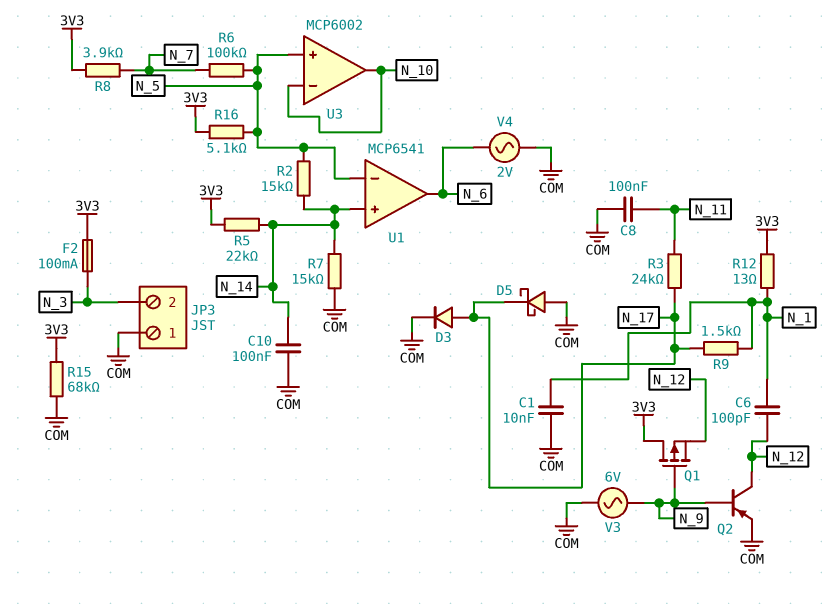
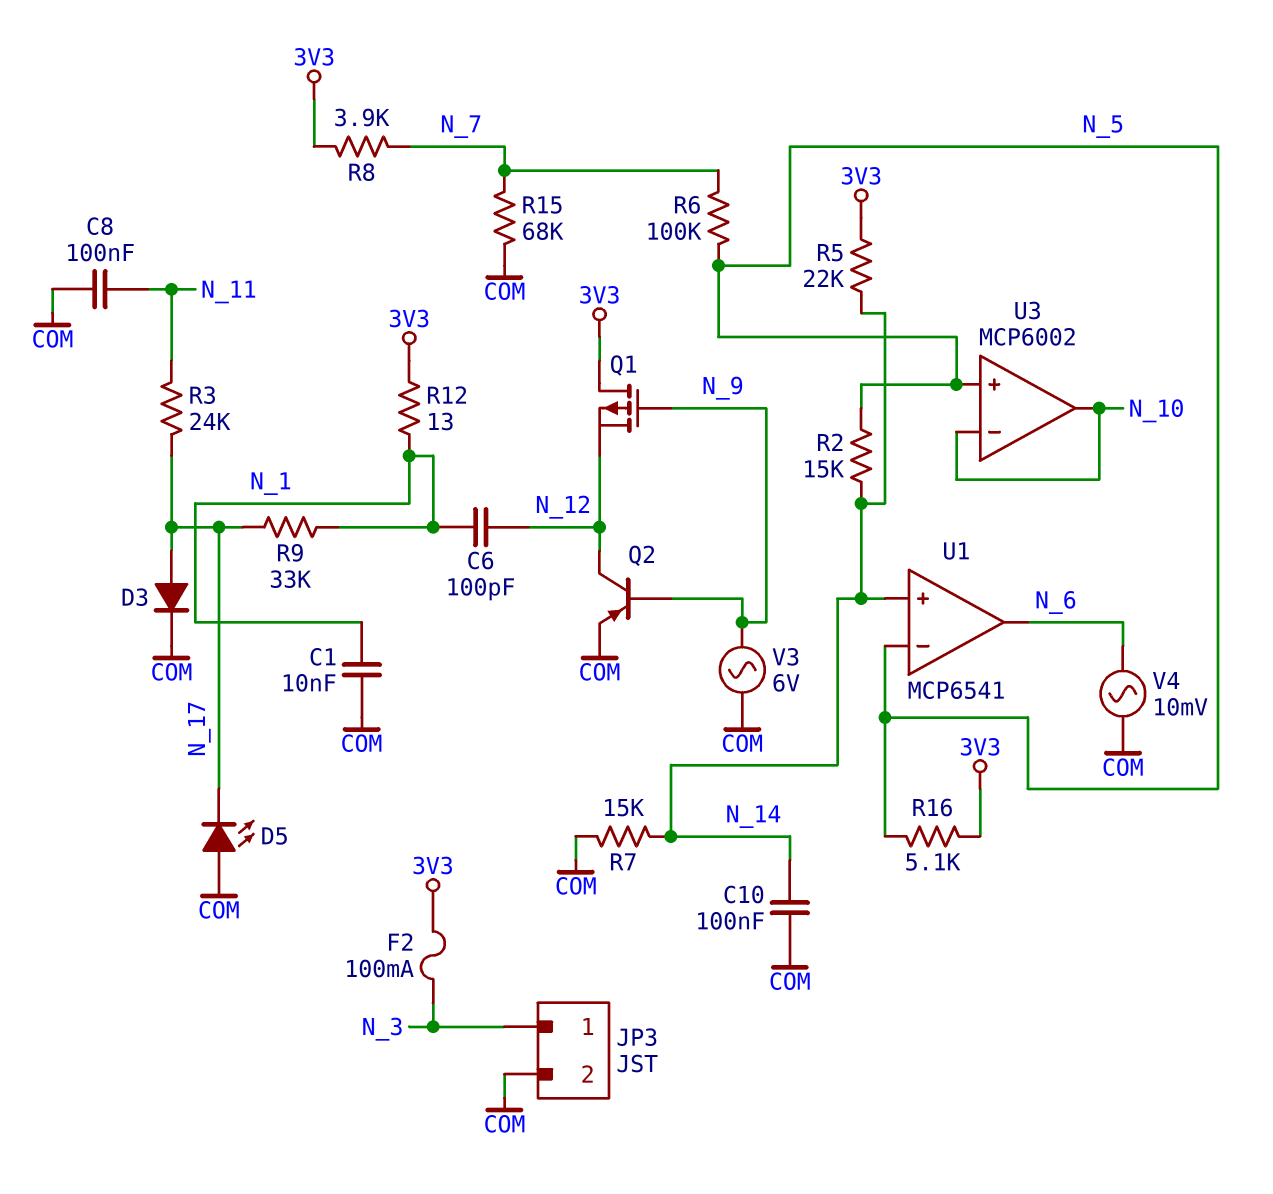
D5: schottky (A COM, K N_17) -> LED (A COM, K N_17)
JP3 pin 1: COM -> N_3
JP3 pin 2: N_3 -> COM
R9: 1.5k (N_1, N_17) -> 33k (N_1, N_17)
R15: 68k (3V3, COM) -> 68k (COM, N_7)
V4: AC 2V (COM, N_6) -> AC 10mV (COM, N_6)

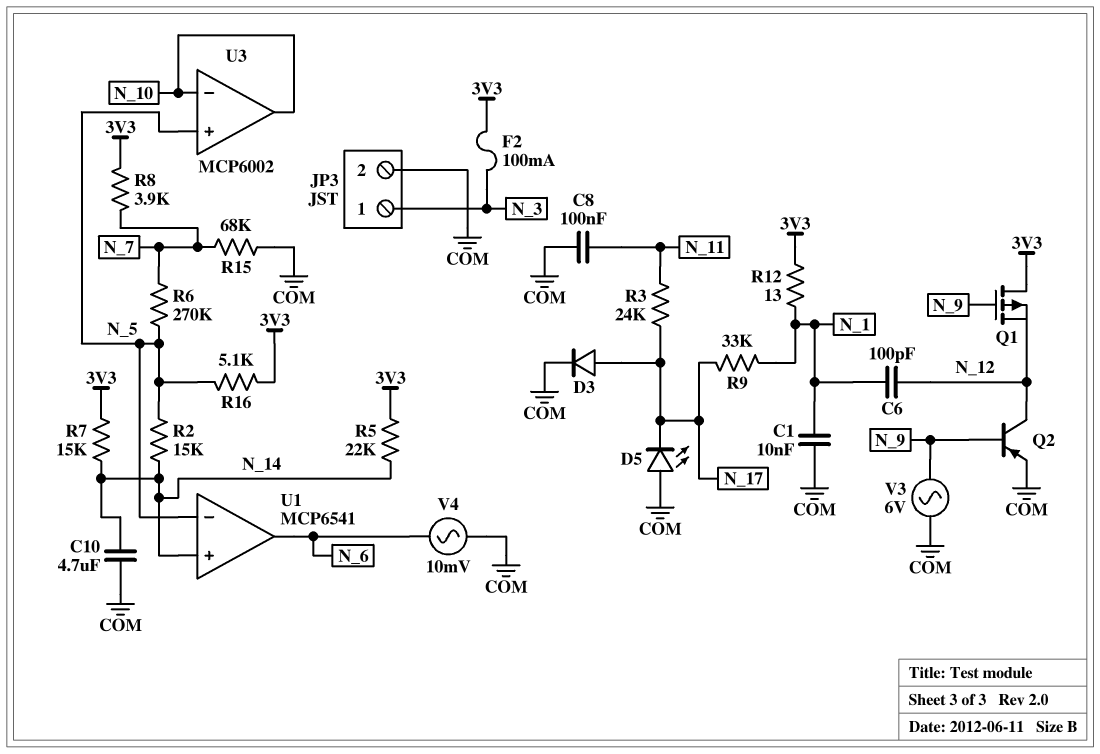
C10: 100nF (COM, N_14) -> 4.7uF (COM, N_14)
R6: 100k (N_5, N_7) -> 270k (N_5, N_7)
R7: 15k (COM, N_14) -> 15k (3V3, N_14)

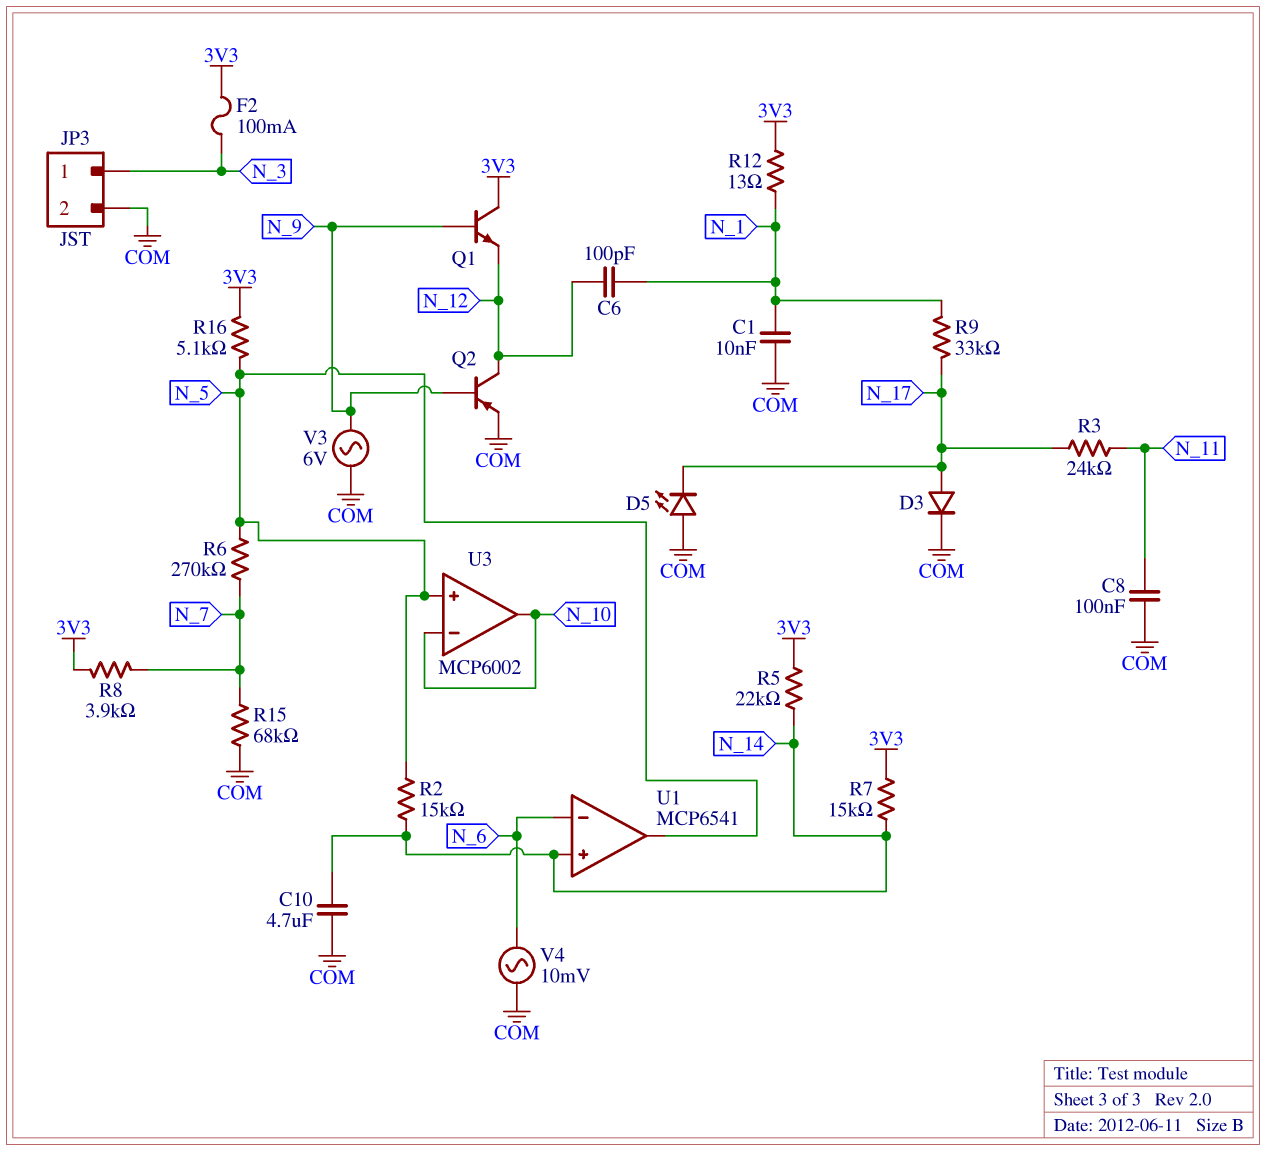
Q1: PMOS (G N_9, D 3V3, S N_12) -> NPN (B N_9, C 3V3, E N_12)
U1 pin in-: N_5 -> N_6
U1 pin out: N_6 -> N_5

